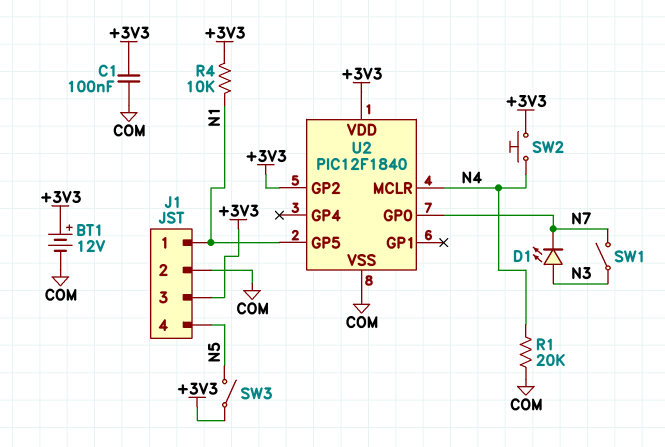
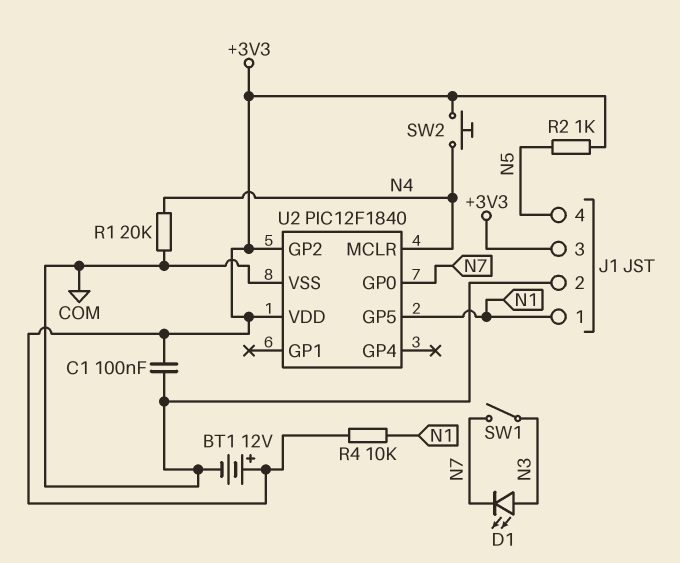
R2: none -> 1k (+3V3, N5)
SW3: switch (+3V3, N5) -> none

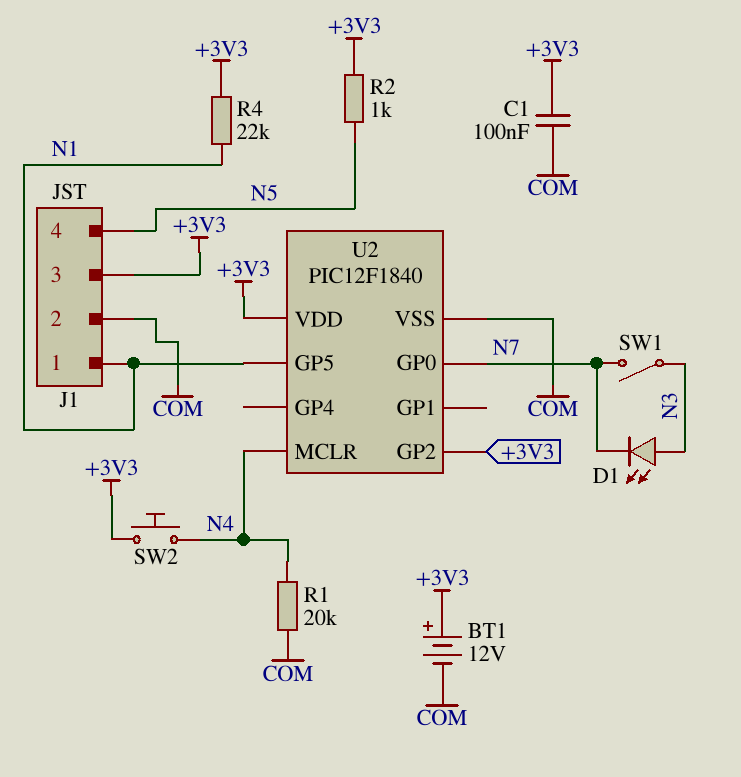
R4: 10k (+3V3, N1) -> 22k (+3V3, N1)

